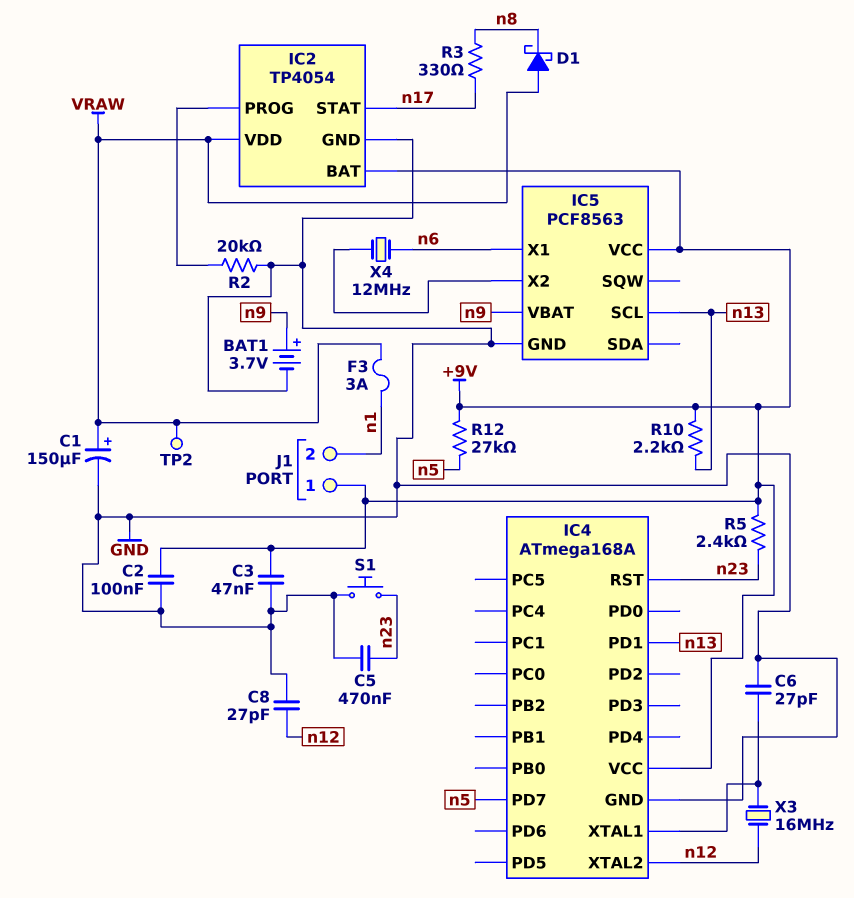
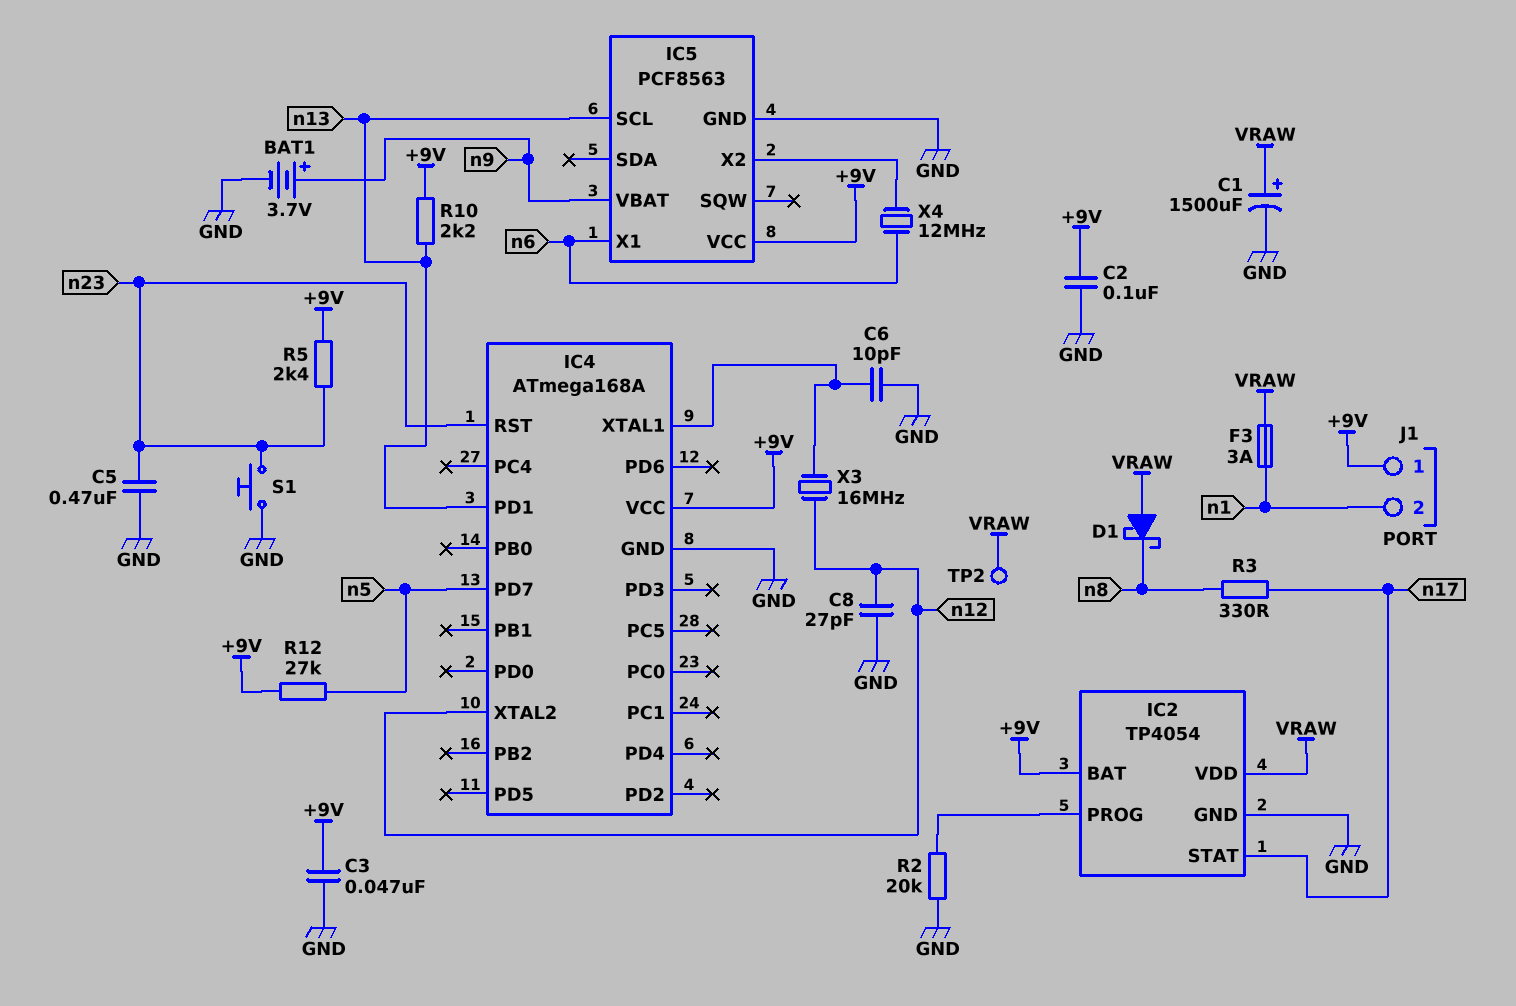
C1: 150uF (plus VRAW, minus GND) -> 1500uF (plus VRAW, minus GND)
C6: 27pF (GND, IC4/XTAL1) -> 10pF (GND, IC4/XTAL1)

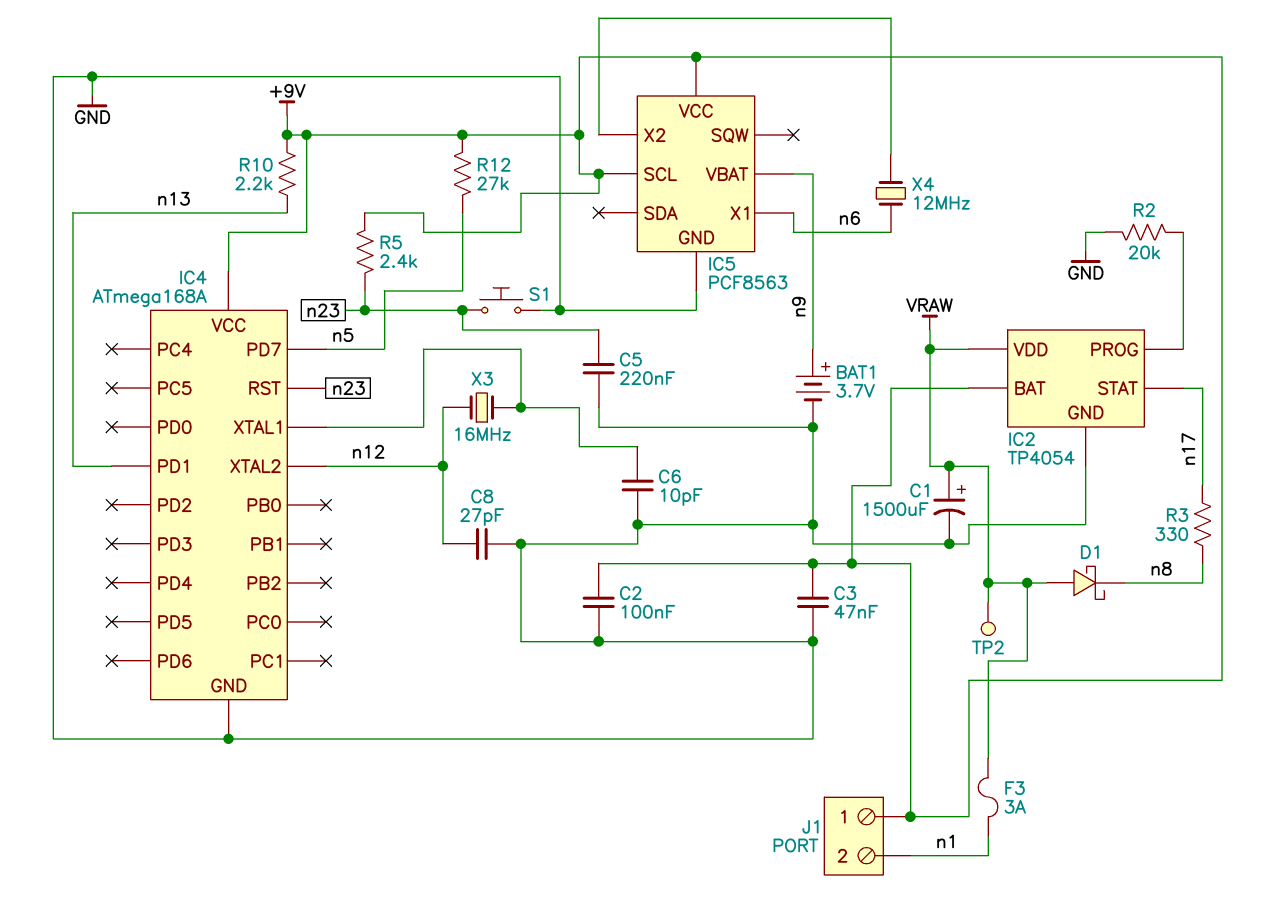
C5: 470nF (GND, n23) -> 220nF (GND, n23)
IC5 pin SCL: n13 -> +9V

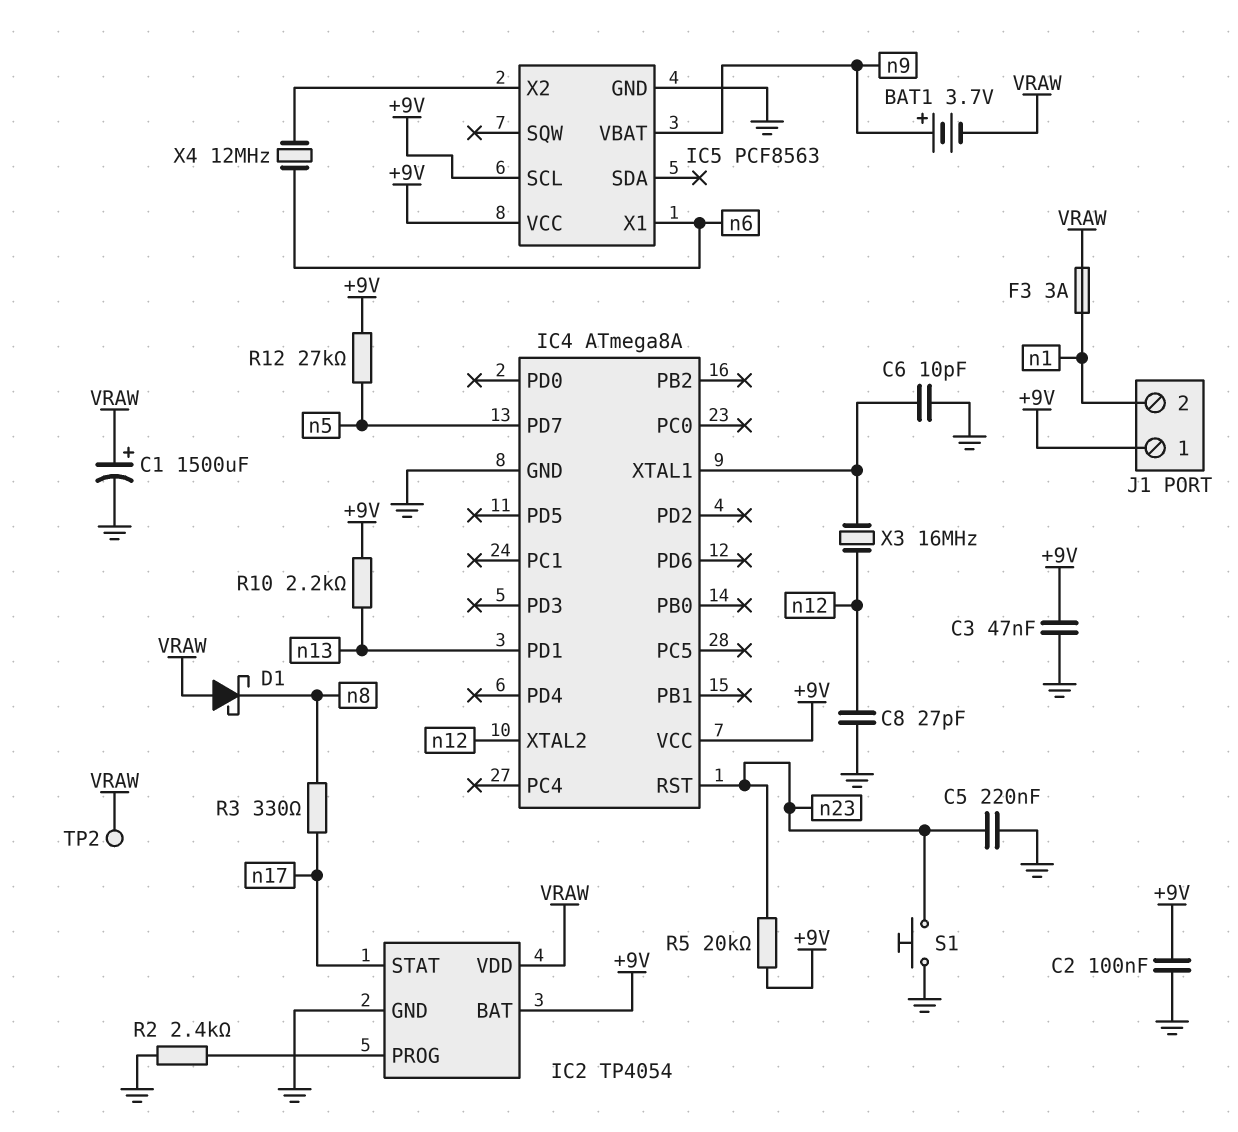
BAT1: 3.7V (plus n9, minus GND) -> 3.7V (plus n9, minus VRAW)
IC4: ATmega168A -> ATmega8A
R2: 20k (GND, IC2/PROG) -> 2.4k (GND, IC2/PROG)
R5: 2.4k (+9V, n23) -> 20k (+9V, n23)

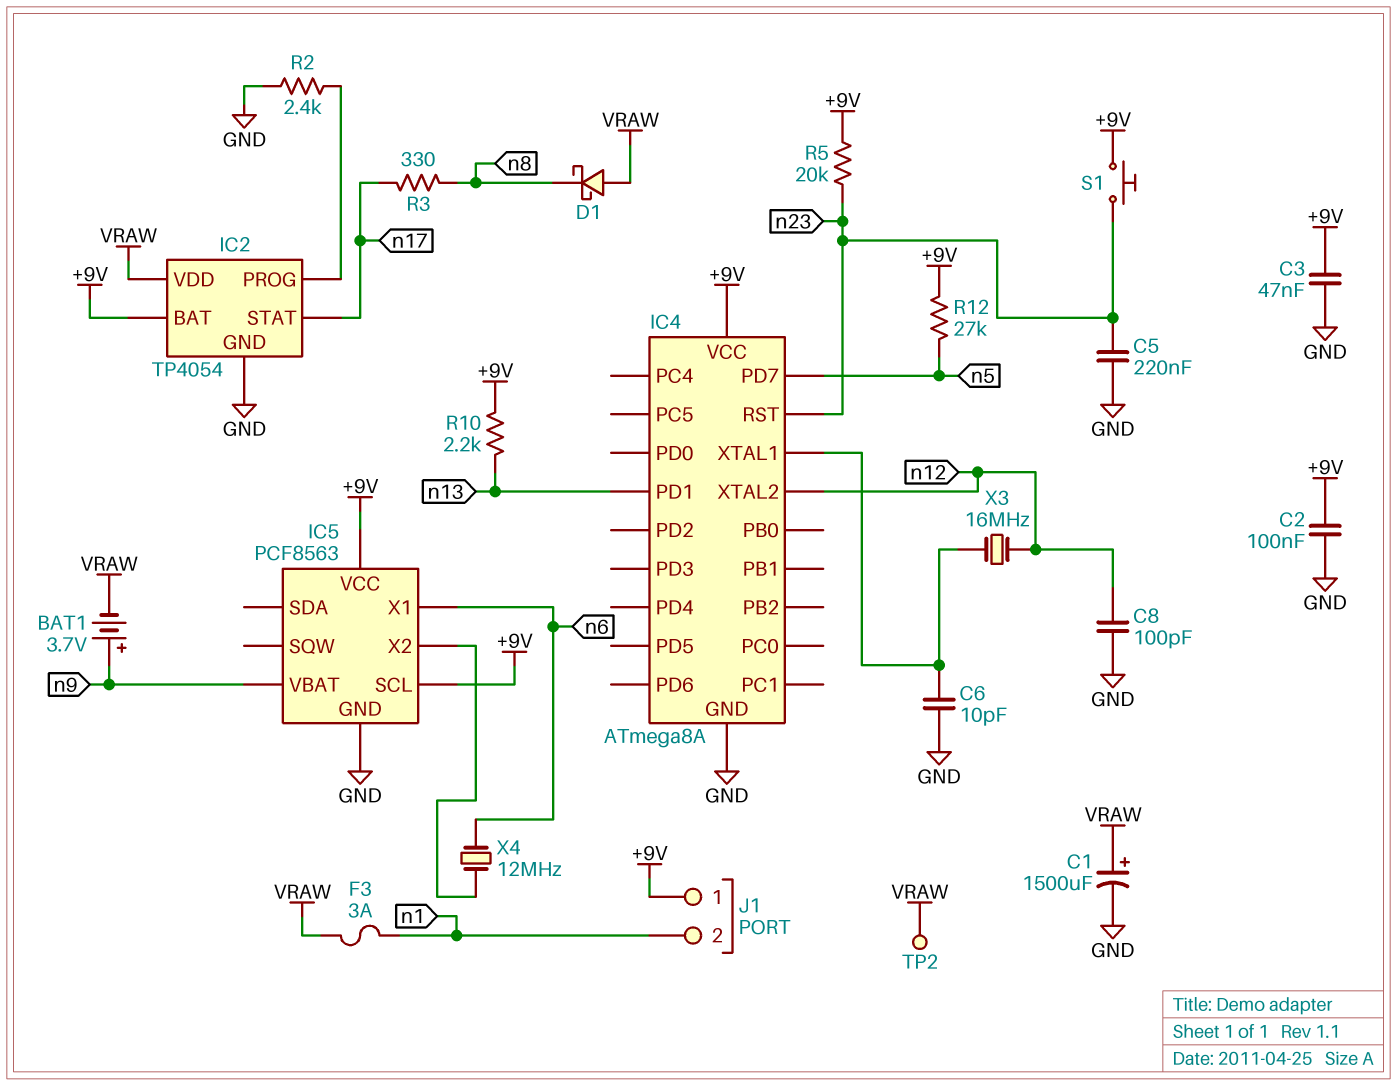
C8: 27pF (GND, n12) -> 100pF (GND, n12)
S1: button (GND, n23) -> button (+9V, n23)

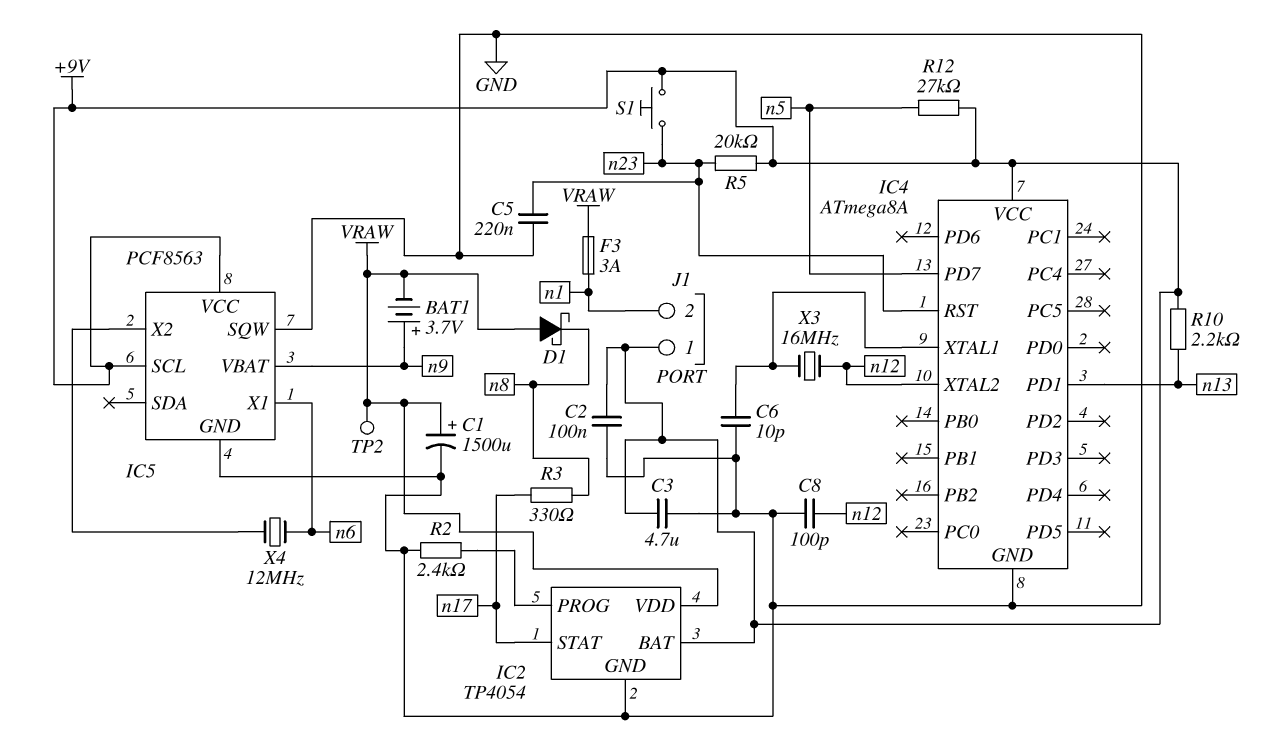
C3: 47nF (+9V, GND) -> 4.7uF (+9V, GND)
IC5 pin SQW: none -> GND

